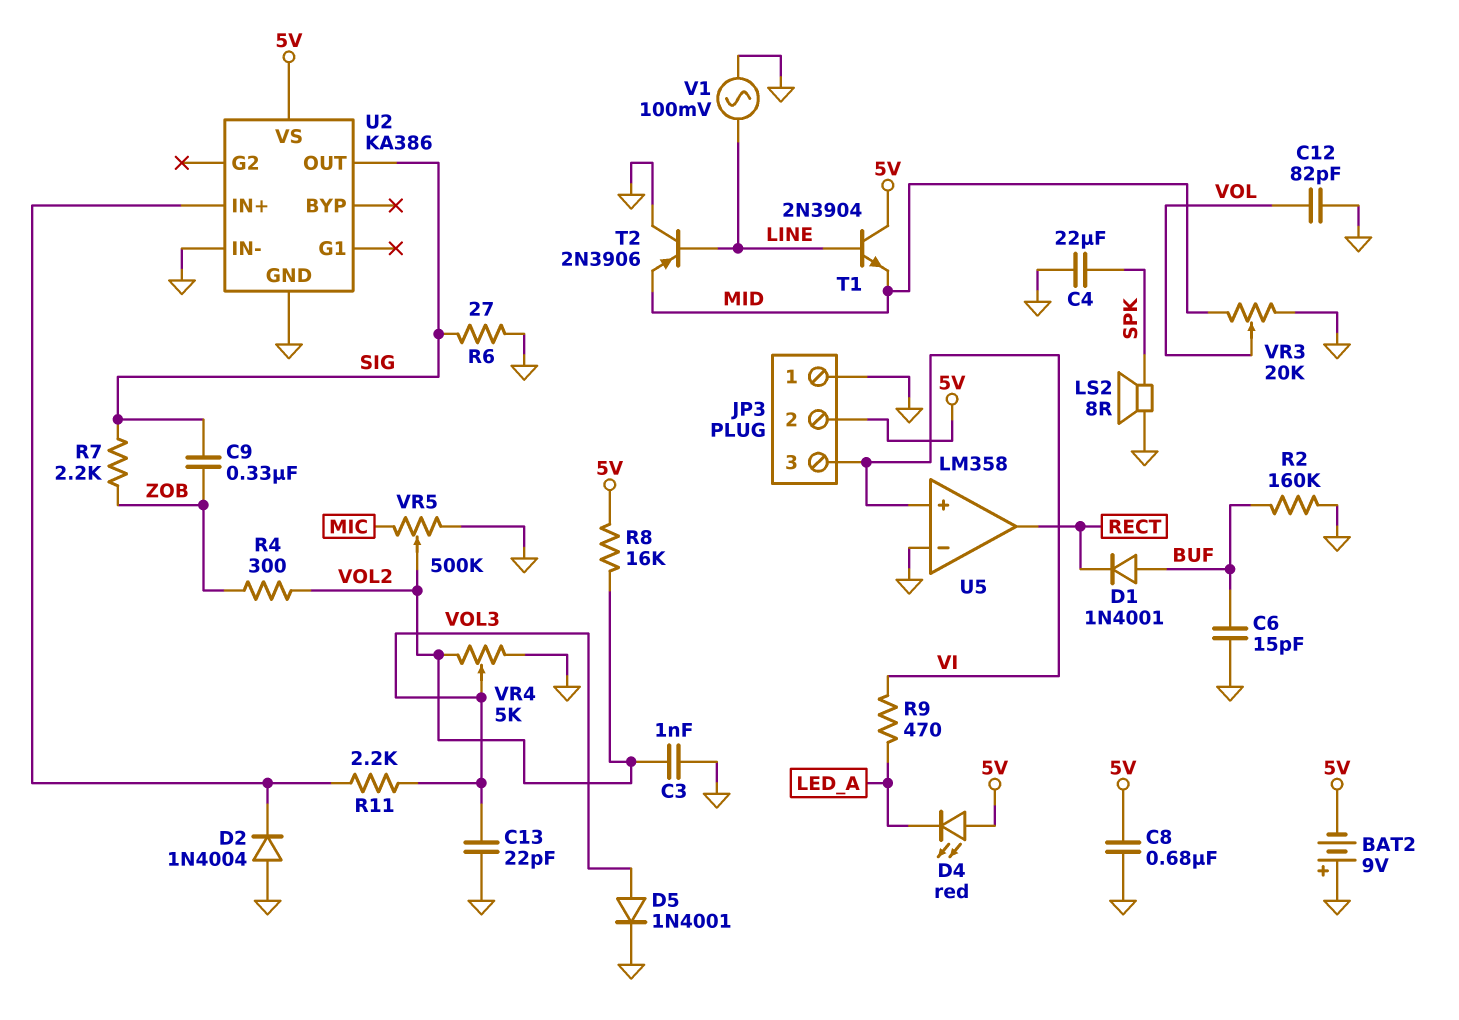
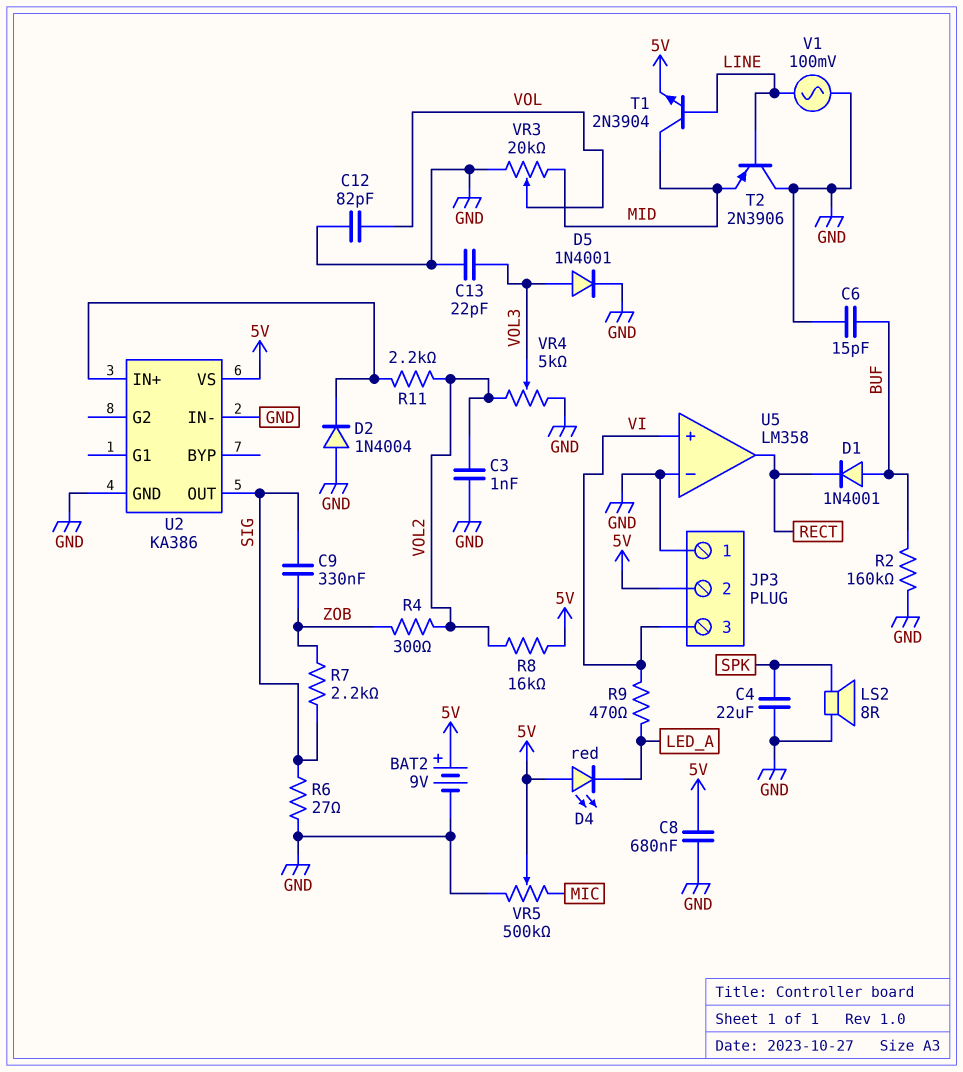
BAT2: 9V (plus GND, minus 5V) -> 9V (plus 5V, minus GND)
R11: 2.2k (U2/IN+, VOL3) -> 2.2k (U2/IN+, VOL2)
T1: NPN 2N3904 (B LINE, C 5V, E MID) -> NPN 2N3904 (B LINE, C MID, E 5V)
VR5: 500k (GND, MIC, wiper VOL2) -> 500k (GND, MIC, wiper 5V)

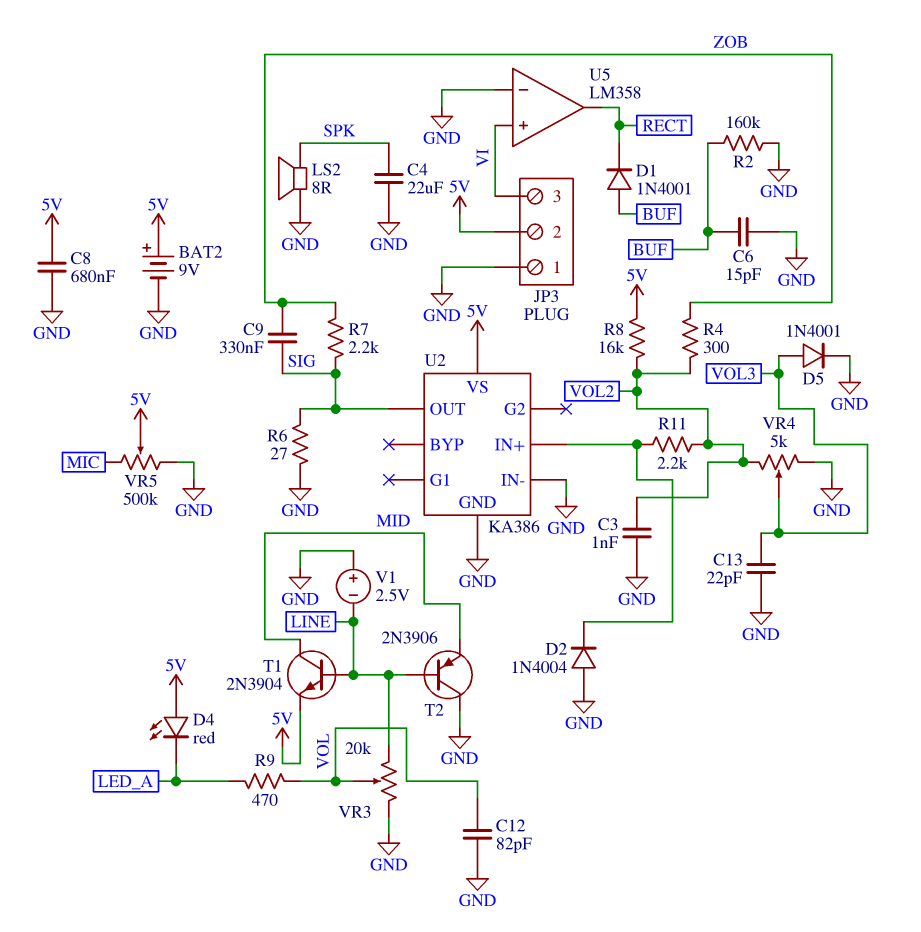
R9: 470 (LED_A, VI) -> 470 (LED_A, VOL)
V1: AC 100mV (GND, LINE) -> 2.5V (plus GND, minus LINE)
VR3: 20k (GND, MID, wiper VOL) -> 20k (GND, LINE, wiper VOL)

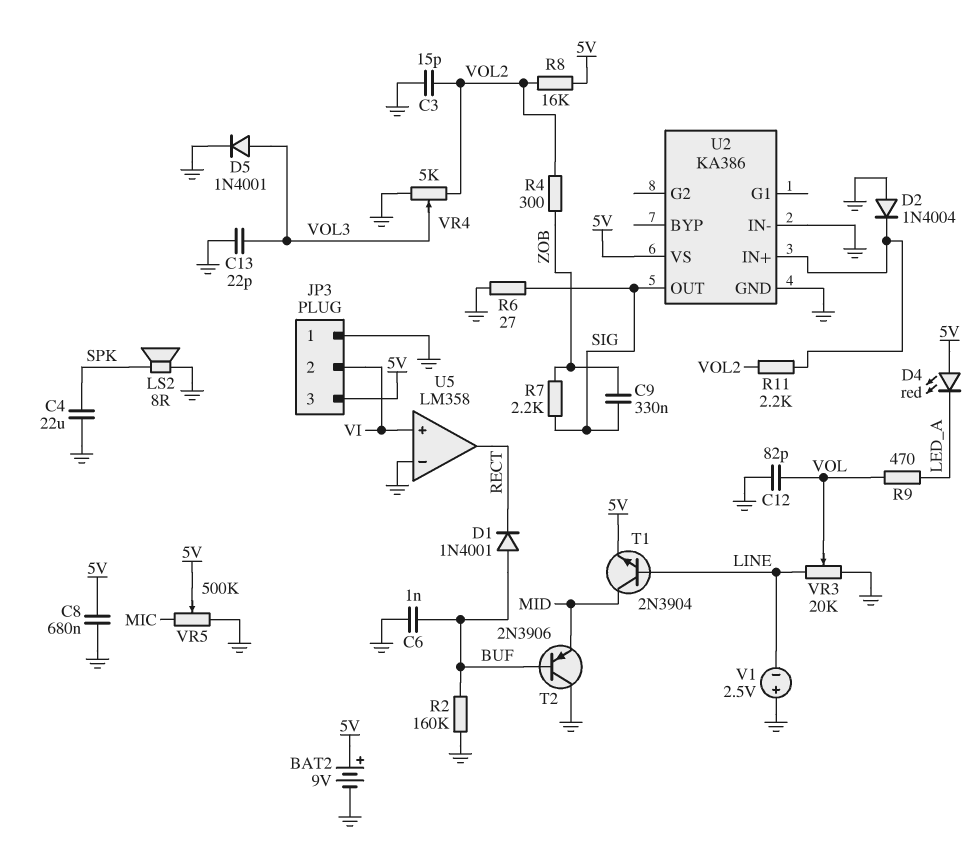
C3: 1nF (GND, VOL2) -> 15pF (GND, VOL2)
C6: 15pF (BUF, GND) -> 1nF (BUF, GND)
JP3 pin 2: 5V -> VI
JP3 pin 3: VI -> 5V
T2: PNP 2N3906 (B LINE, C GND, E MID) -> PNP 2N3906 (B BUF, C GND, E MID)

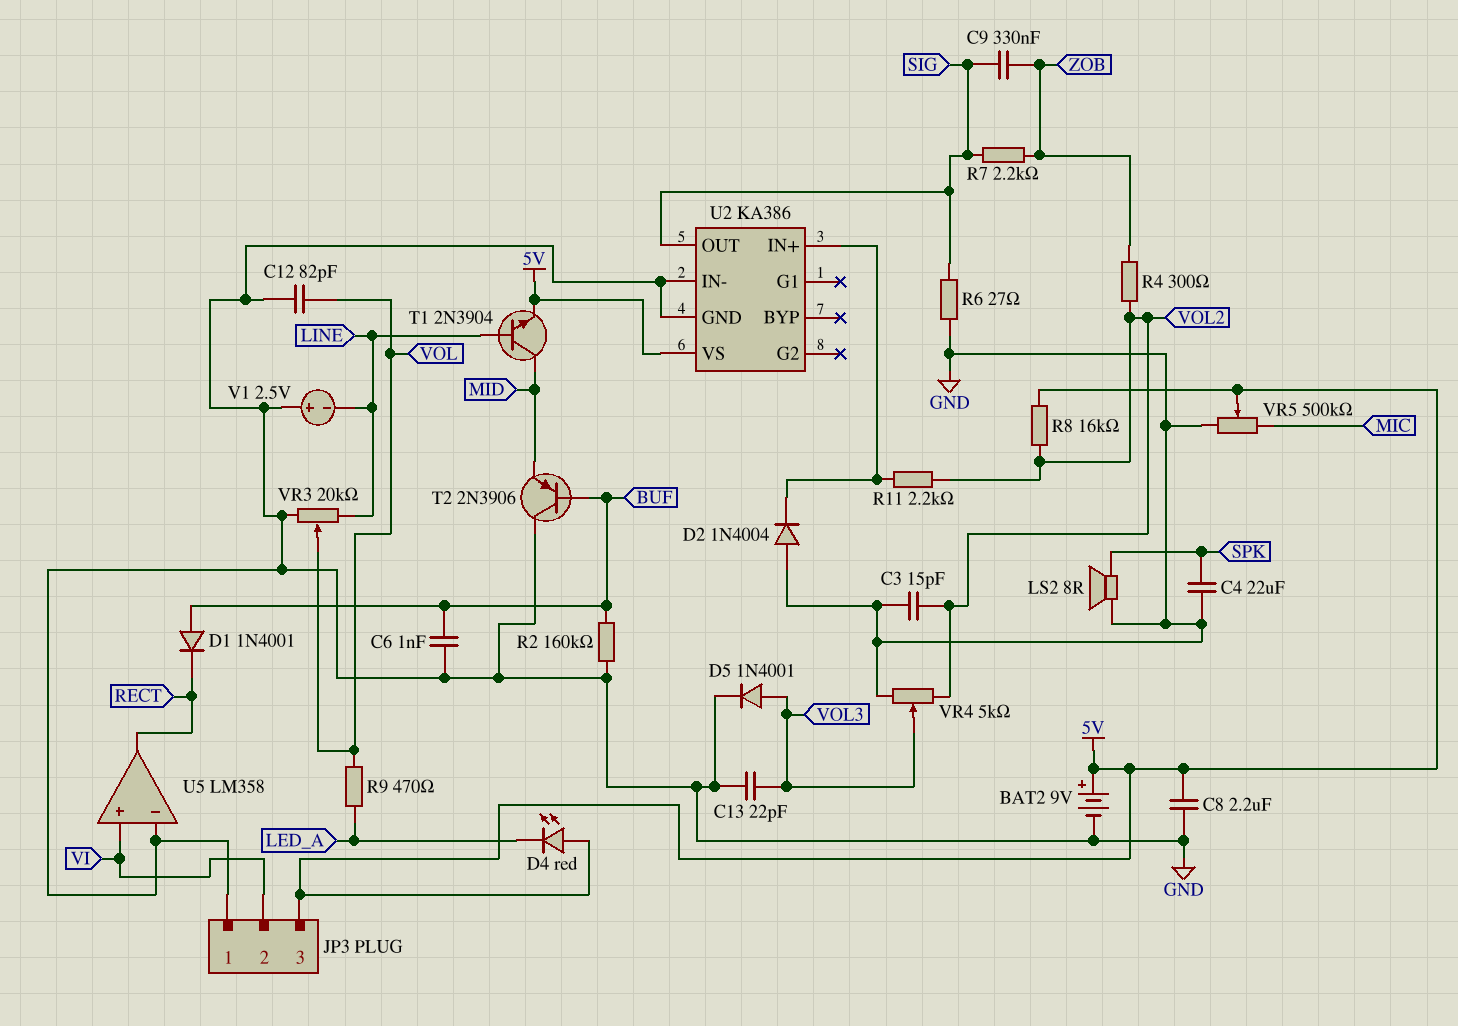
C8: 680nF (5V, GND) -> 2.2uF (5V, GND)

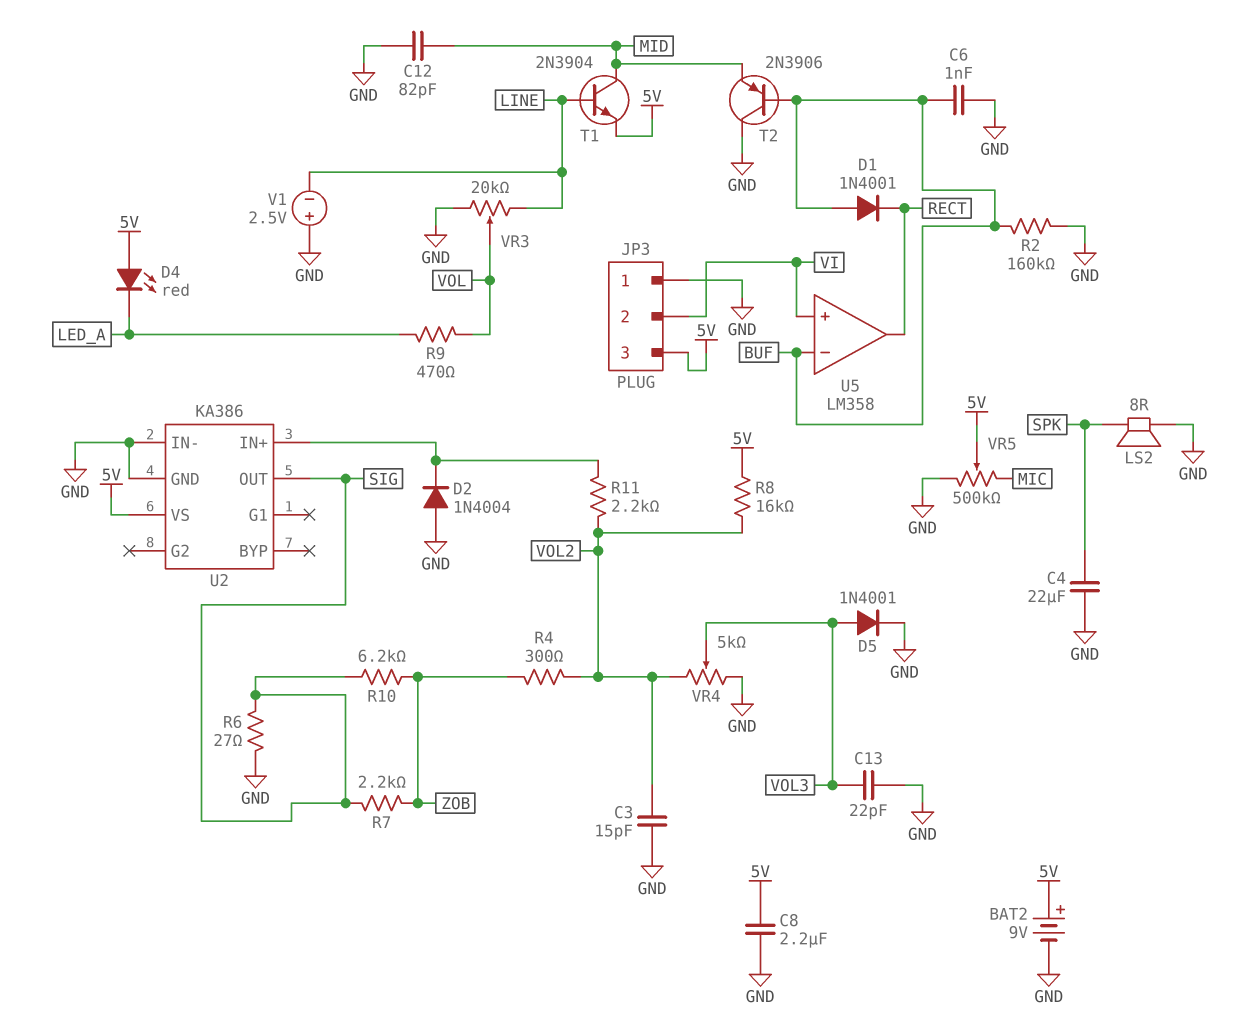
C9: 330nF (SIG, ZOB) -> none
C12: 82pF (GND, VOL) -> 82pF (GND, MID)
R10: none -> 6.2k (SIG, ZOB)
U5 pin in-: GND -> BUF

